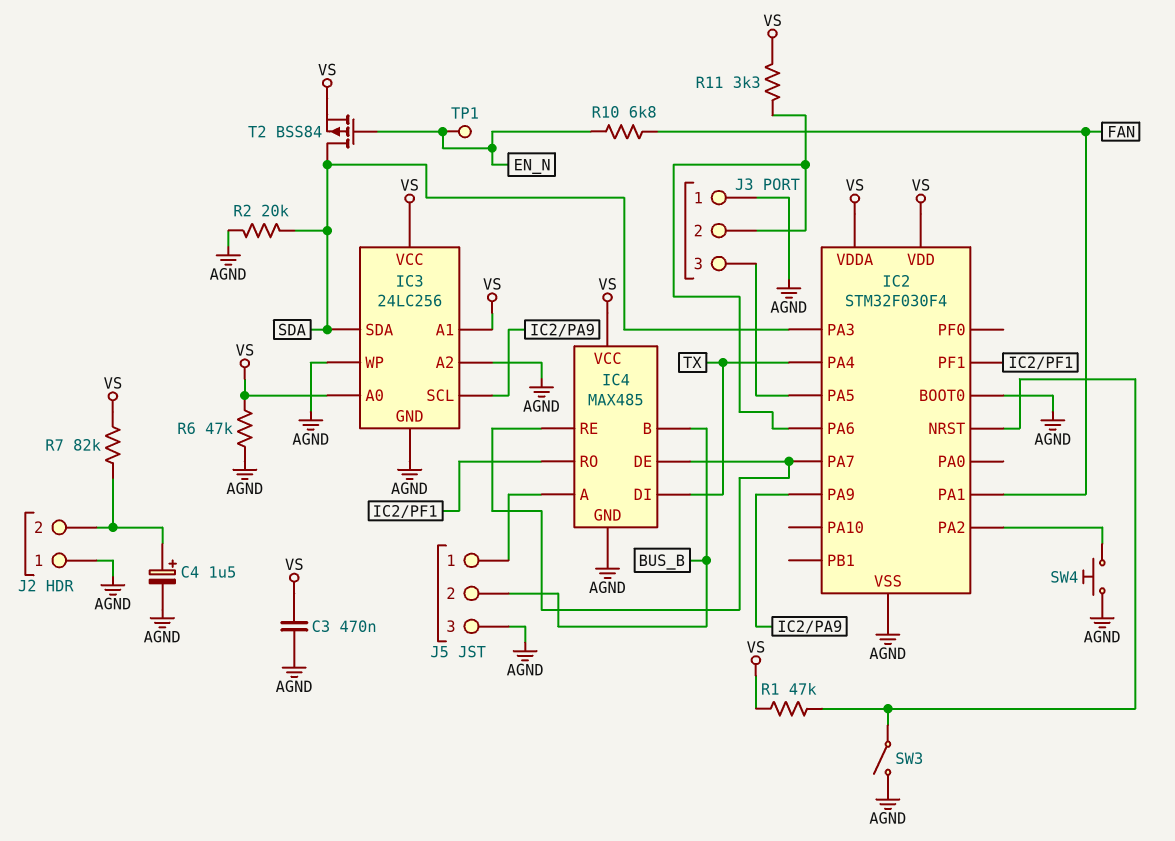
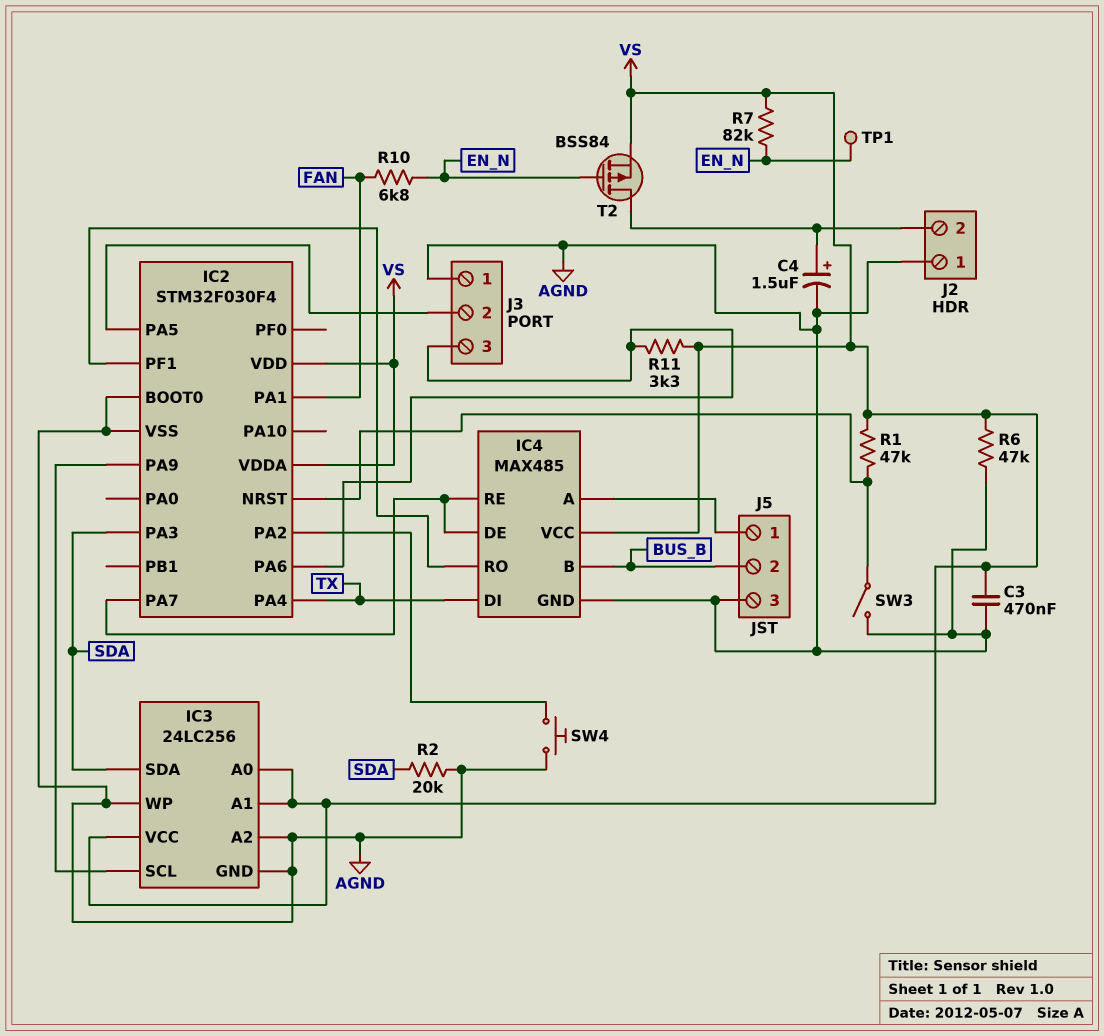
J3 pin 2: IC2/PA6 -> IC2/PA5
J3 pin 3: IC2/PA5 -> IC2/PA6
R7: 82k (J2/2, VS) -> 82k (EN_N, VS)
T2: PMOS BSS84 (G EN_N, D SDA, S VS) -> PMOS BSS84 (G EN_N, D J2/2, S VS)

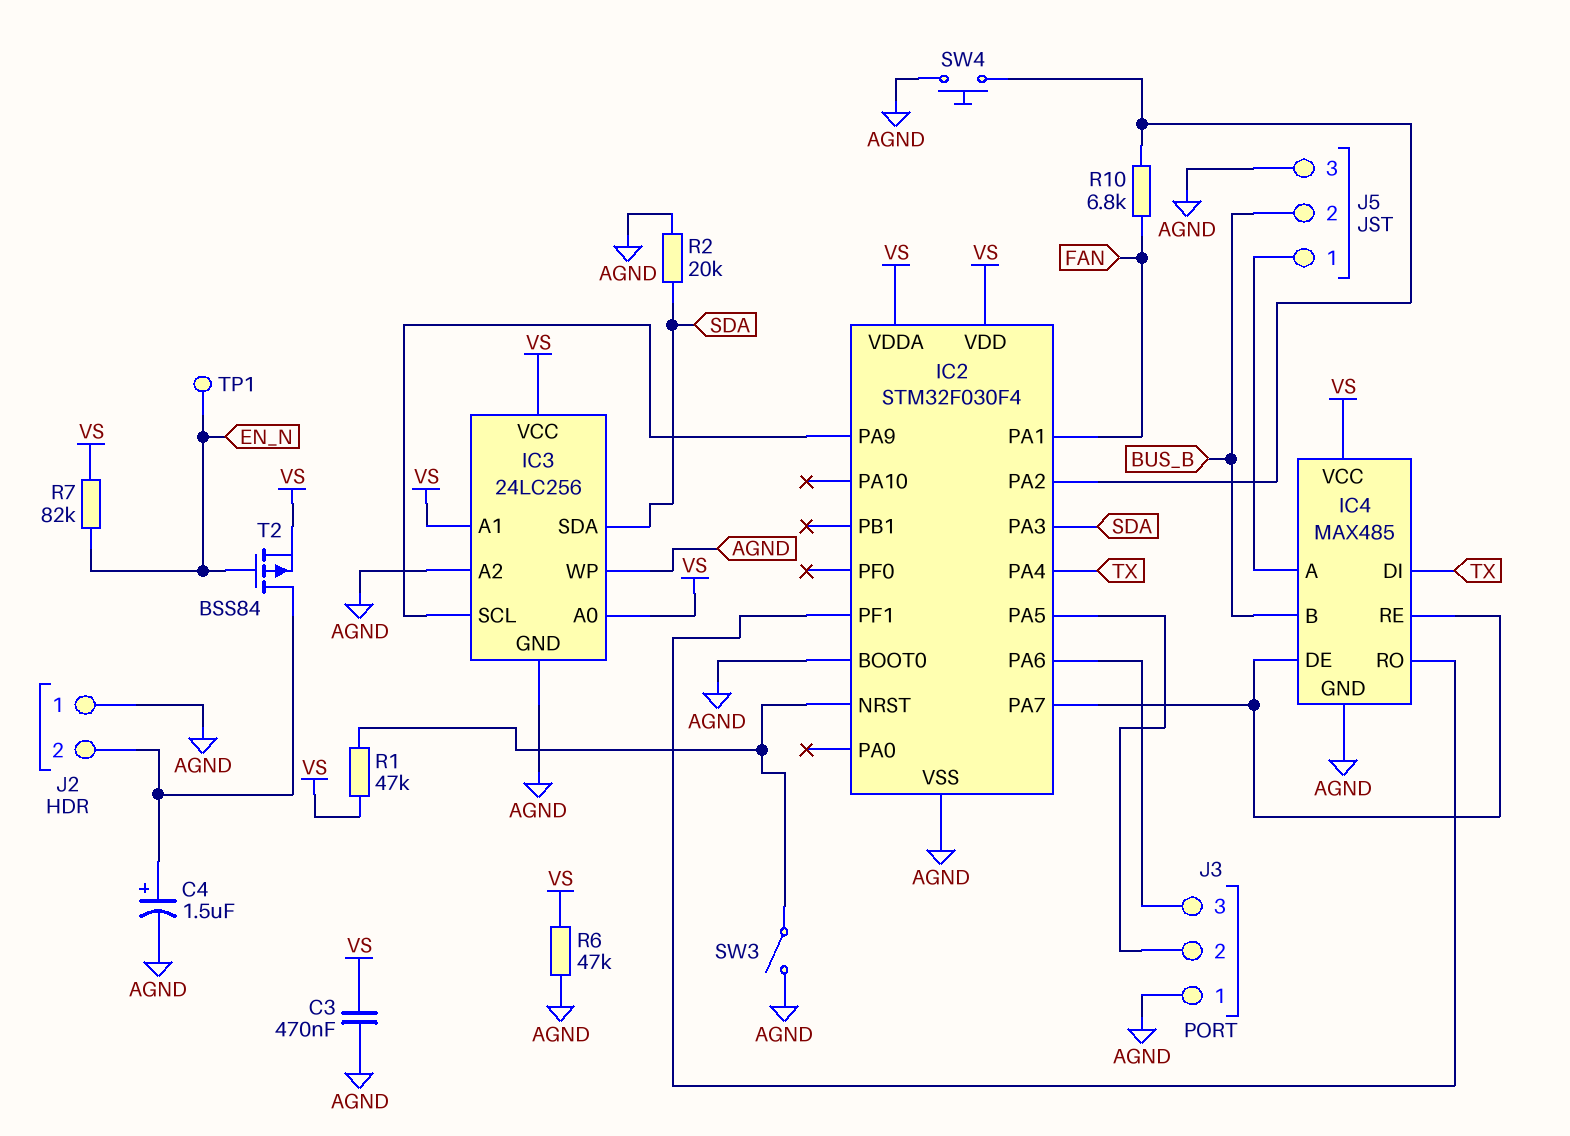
R10: 6.8k (EN_N, FAN) -> 6.8k (FAN, IC2/PA2)
R11: 3.3k (IC2/PA6, VS) -> none

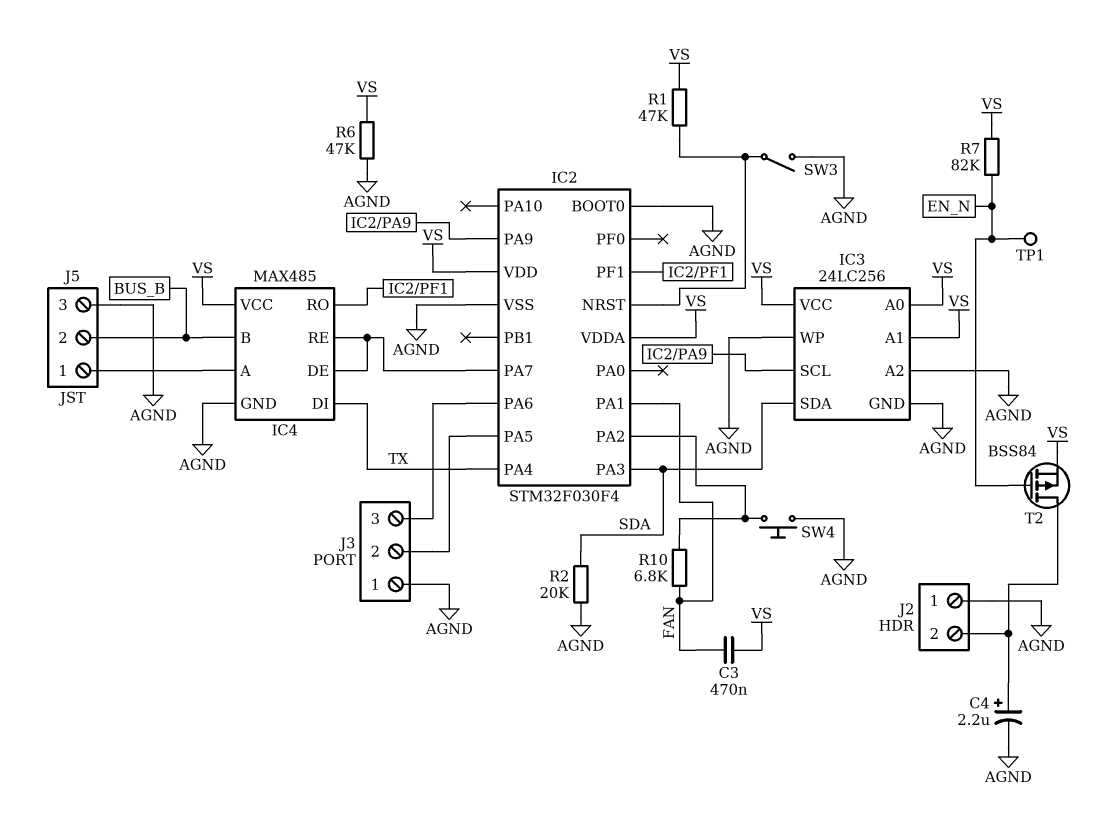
C3: 470nF (AGND, VS) -> 470nF (FAN, VS)
C4: 1.5uF (plus J2/2, minus AGND) -> 2.2uF (plus J2/2, minus AGND)

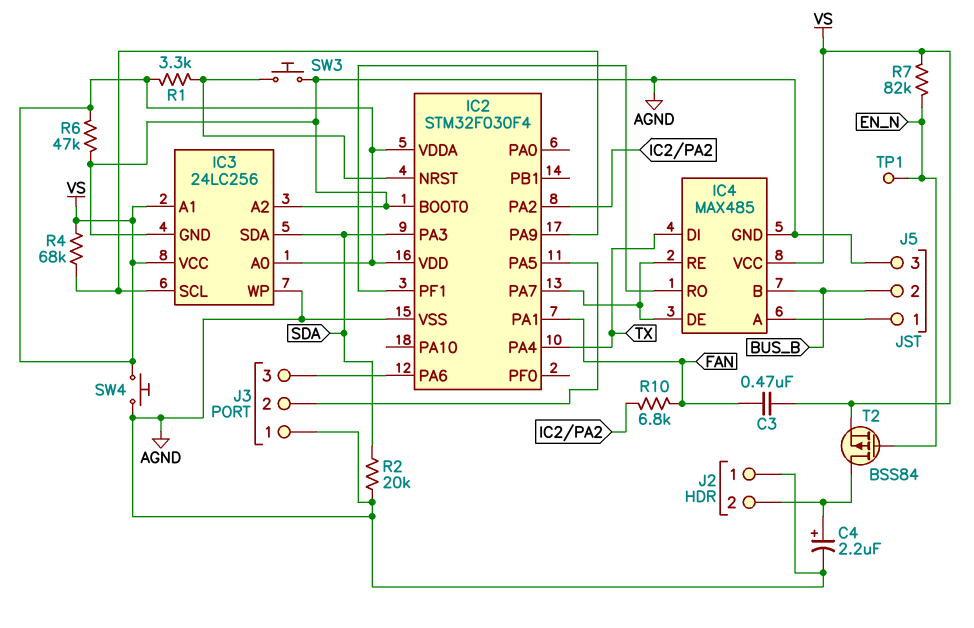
R1: 47k (IC2/NRST, VS) -> 3.3k (IC2/NRST, VS)
R4: none -> 68k (IC2/PA9, VS)
SW3: switch (AGND, IC2/NRST) -> button (AGND, IC2/NRST)
SW4: button (AGND, IC2/PA2) -> button (AGND, VS)

